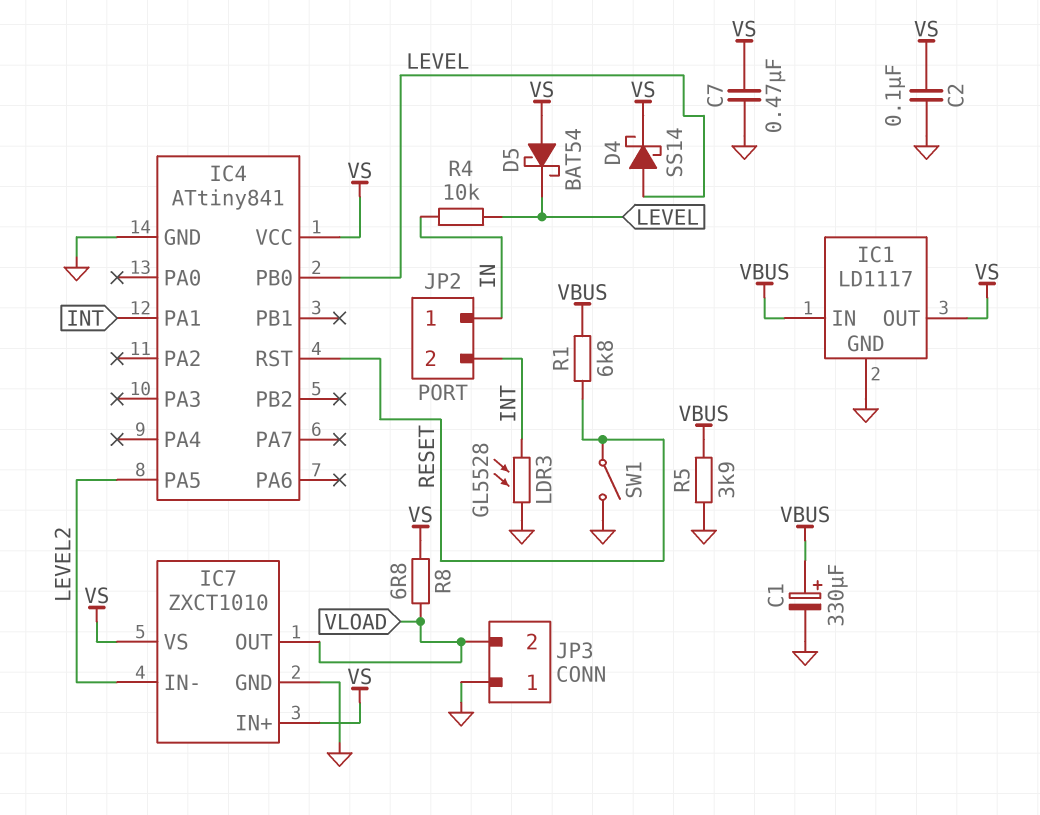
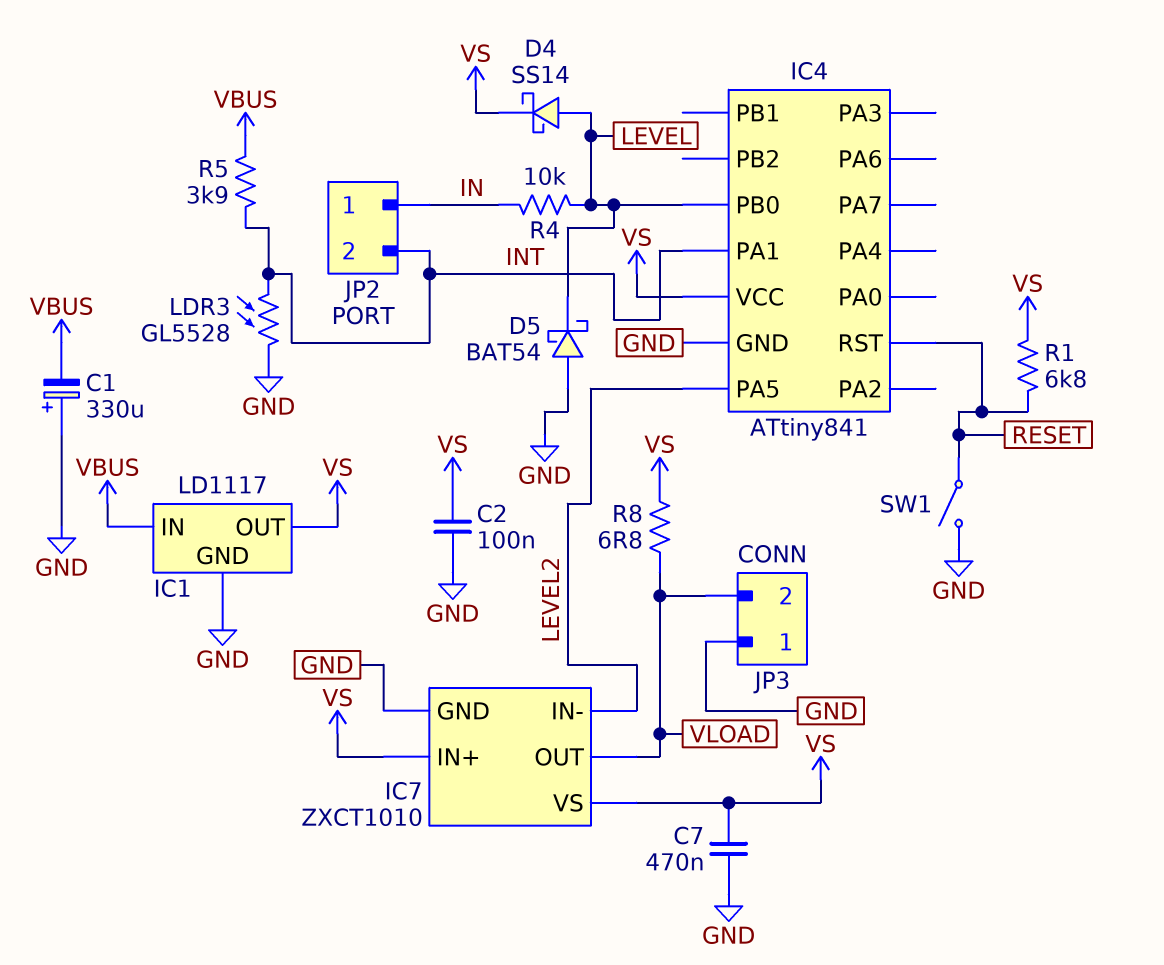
C1: 330uF (plus VBUS, minus GND) -> 330uF (plus GND, minus VBUS)
D5: schottky BAT54 (A VS, K LEVEL) -> schottky BAT54 (A GND, K LEVEL)
R1: 6.8k (RESET, VBUS) -> 6.8k (RESET, VS)
R5: 3.9k (GND, VBUS) -> 3.9k (INT, VBUS)

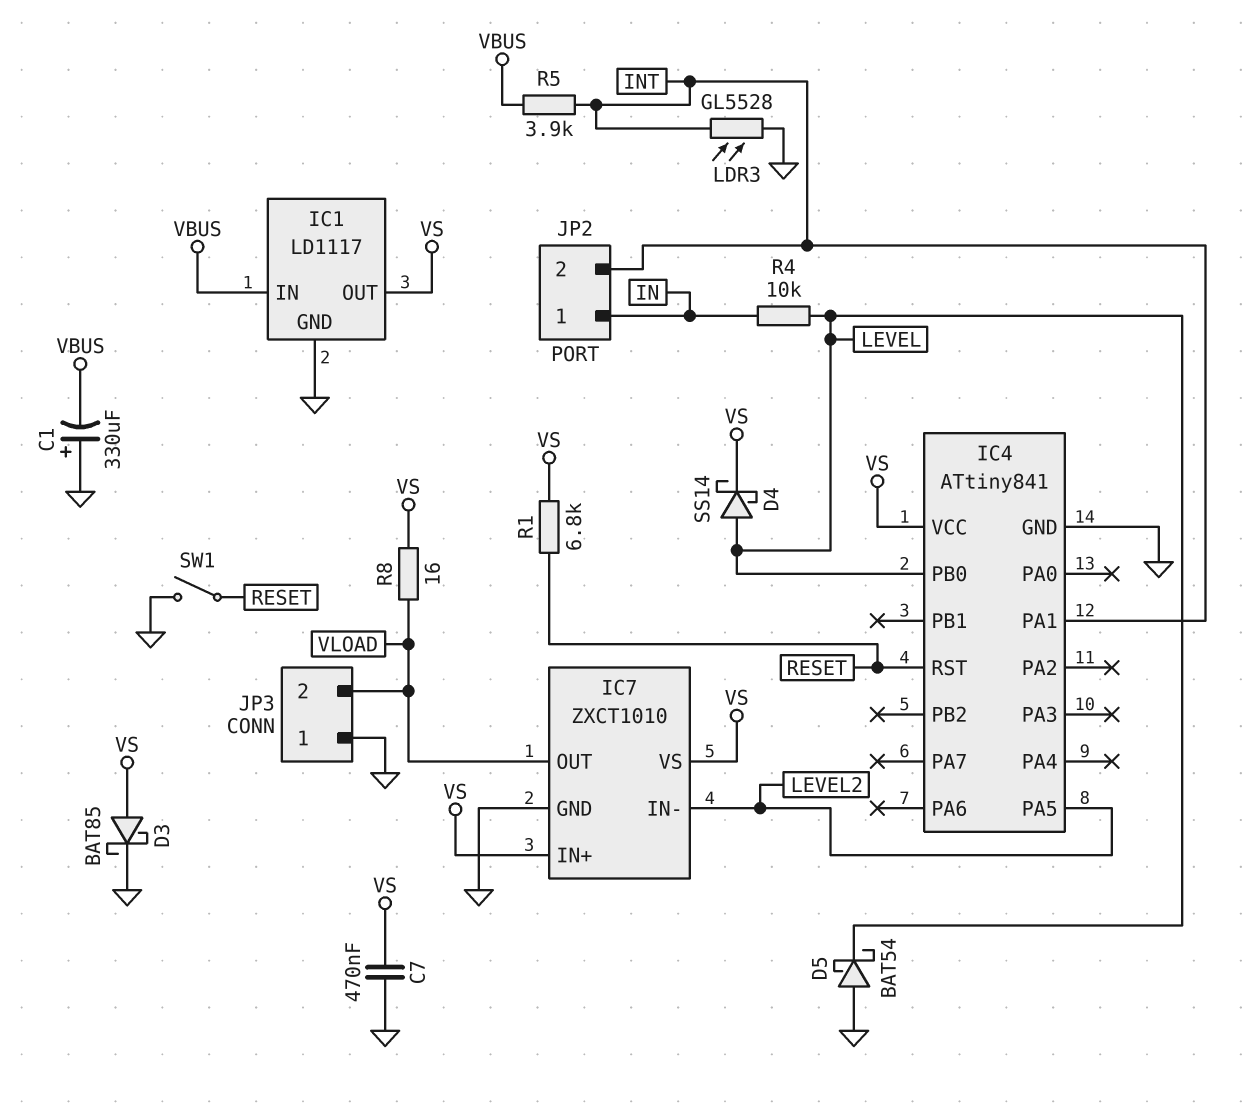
C2: 100nF (GND, VS) -> none
D3: none -> schottky BAT85 (A VS, K GND)
R8: 6.8 (VLOAD, VS) -> 16 (VLOAD, VS)

